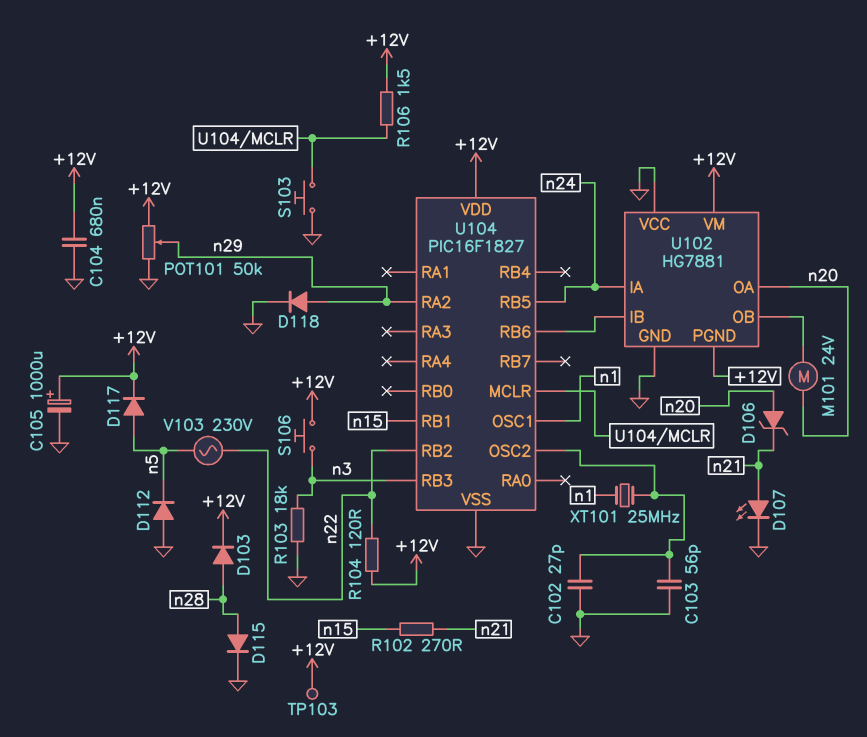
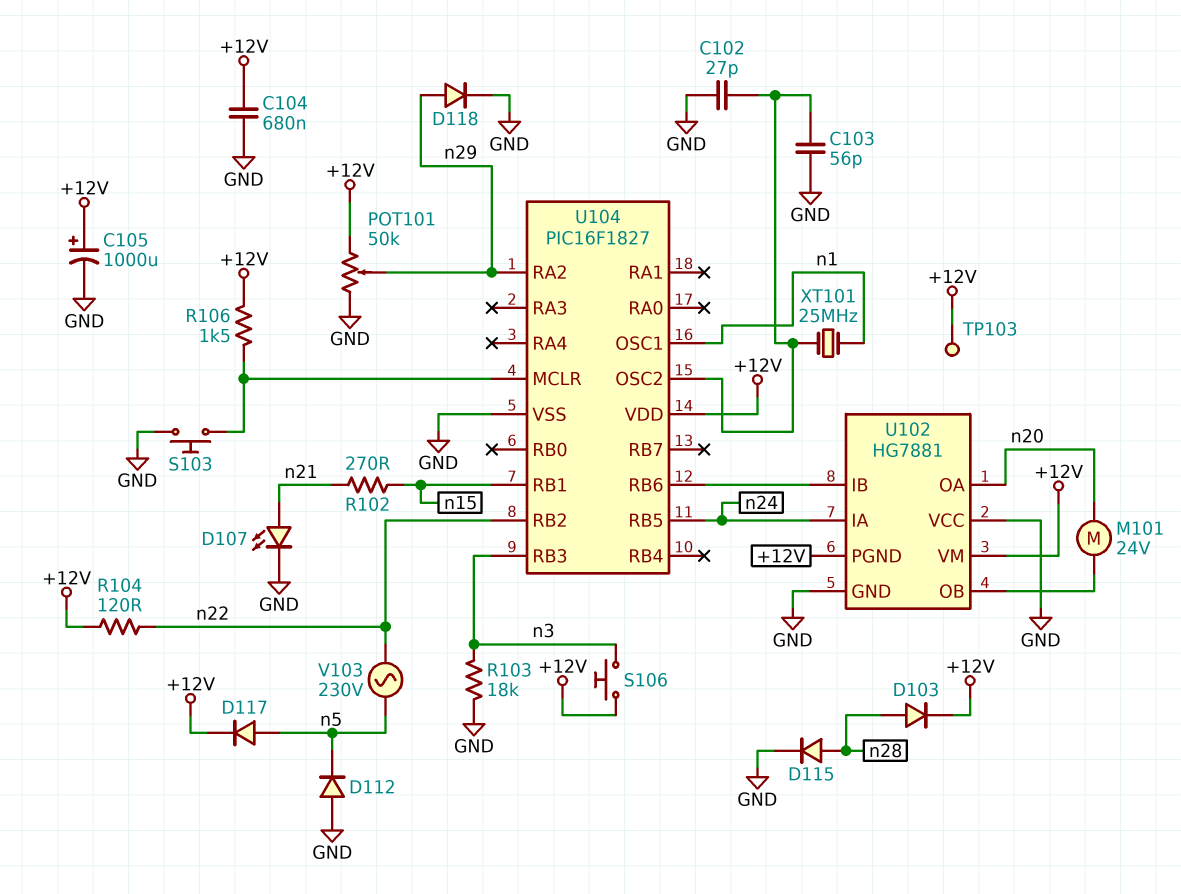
D106: zener (A n20, K n21) -> none

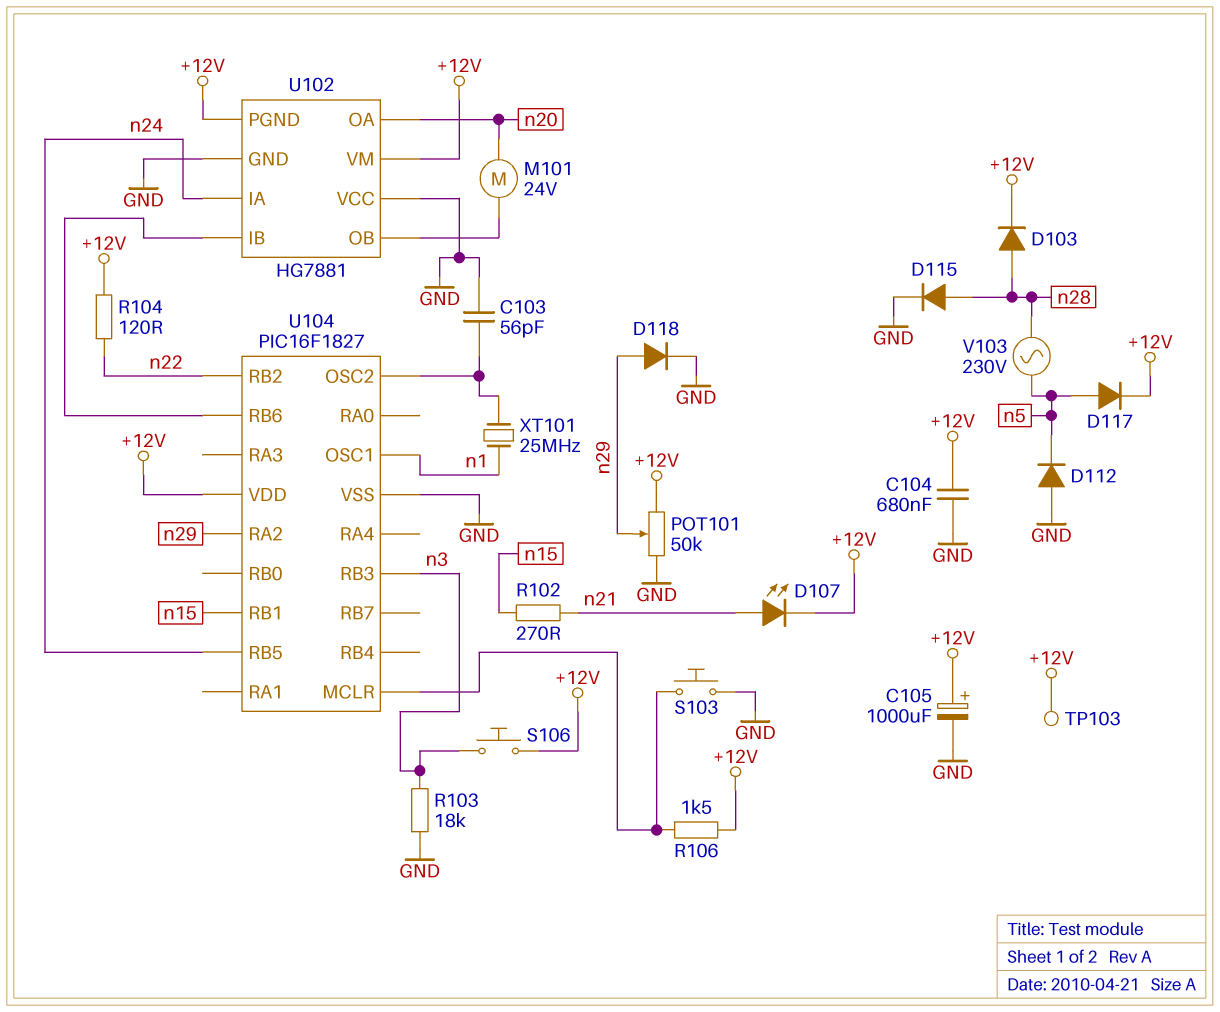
C102: 27pF (GND, U104/OSC2) -> none
D107: LED (A n21, K GND) -> LED (A n21, K +12V)
V103: AC 230V (n5, n22) -> AC 230V (n5, n28)

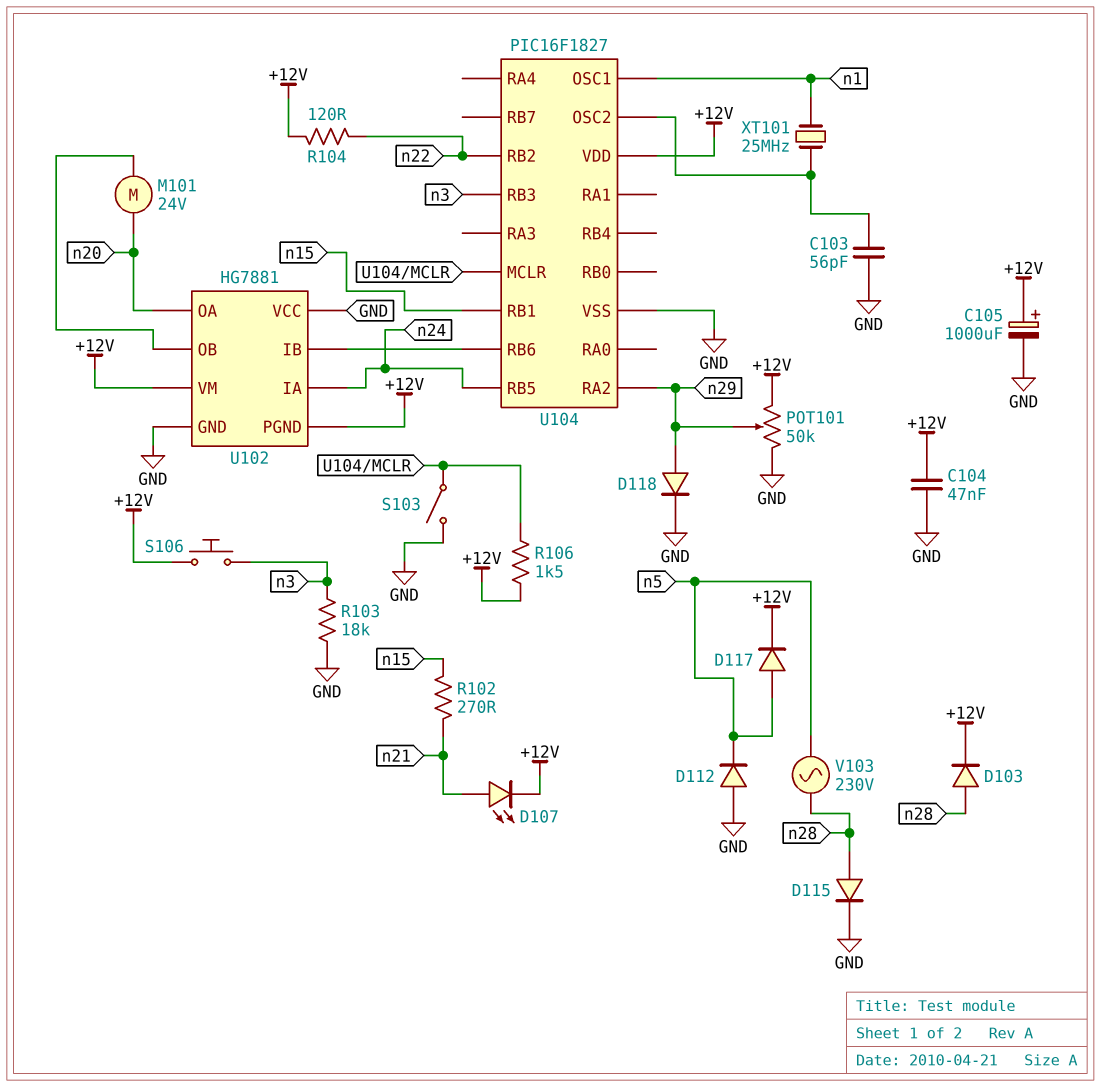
C104: 680nF (+12V, GND) -> 47nF (+12V, GND)
S103: button (GND, U104/MCLR) -> switch (GND, U104/MCLR)
TP103: test point (+12V) -> none

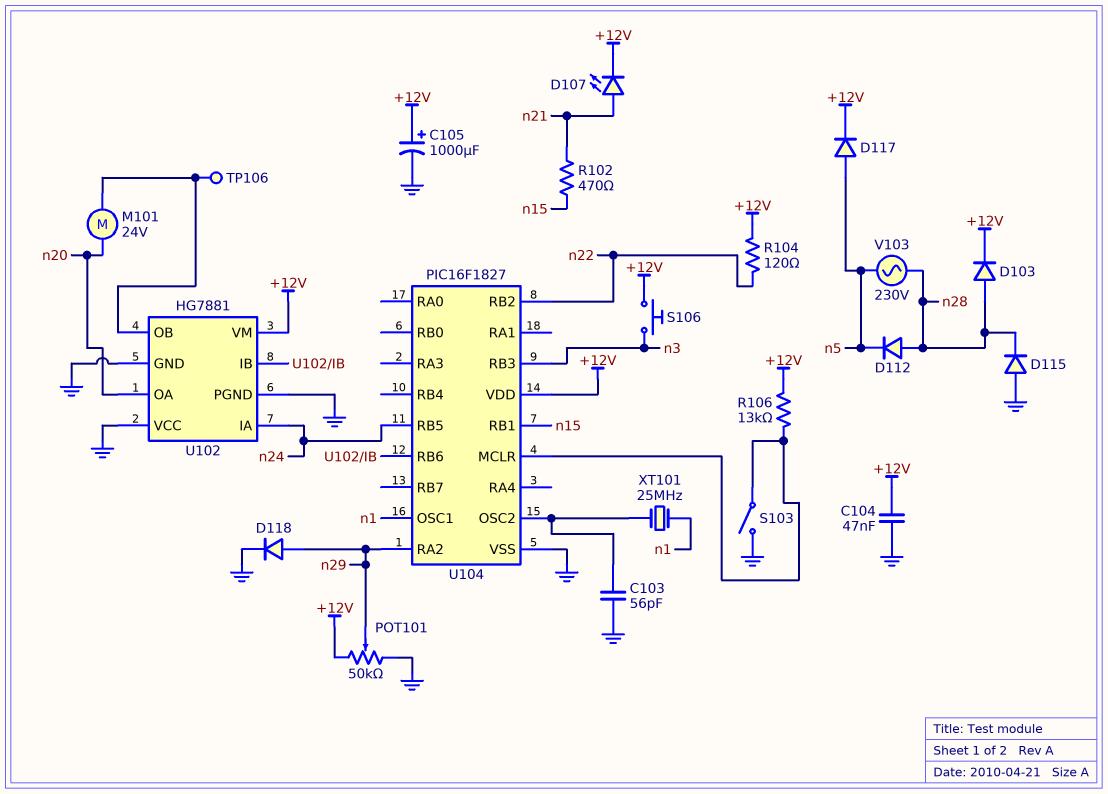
D112: diode (A GND, K n5) -> diode (A n28, K n5)
D115: diode (A n28, K GND) -> diode (A GND, K n28)
R102: 270 (n15, n21) -> 470 (n15, n21)
R103: 18k (GND, n3) -> none
R106: 1.5k (+12V, U104/MCLR) -> 13k (+12V, U104/MCLR)
TP106: none -> test point (U102/OB)
U102 pin PGND: +12V -> GND

